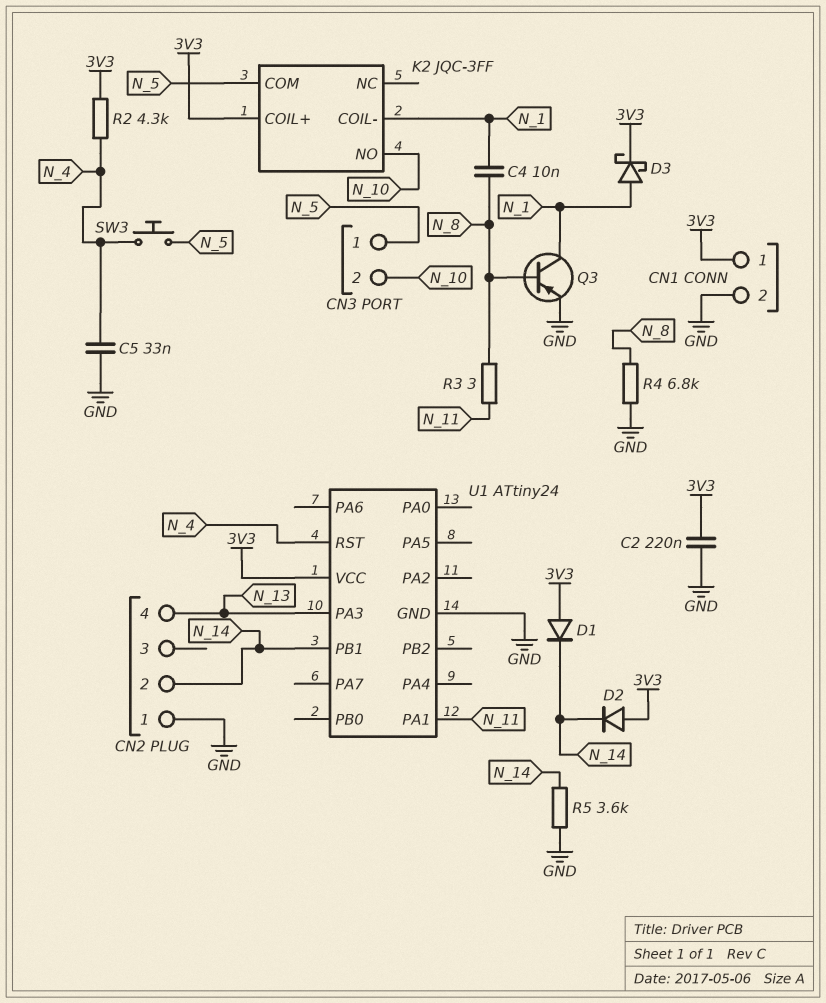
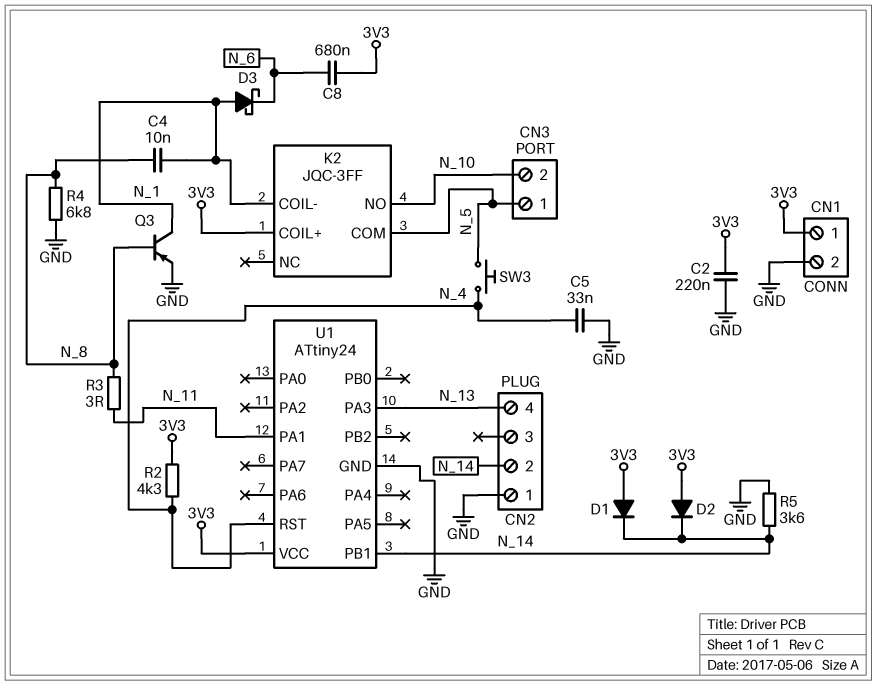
C8: none -> 680nF (3V3, N_6)
D3: schottky (A N_1, K 3V3) -> schottky (A N_1, K N_6)

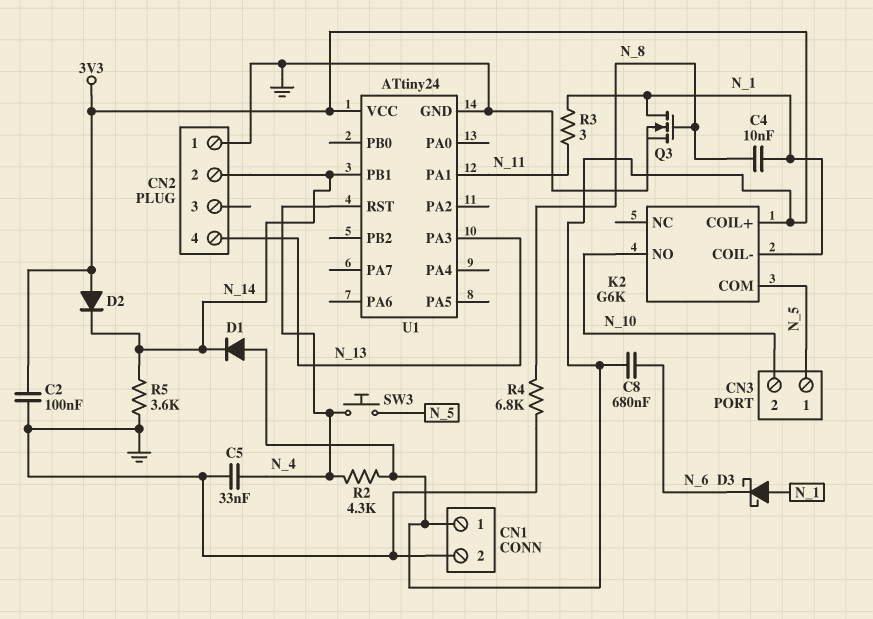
C2: 220nF (3V3, GND) -> 100nF (3V3, GND)
K2: JQC-3FF -> G6K
Q3: PNP (B N_8, C N_1, E GND) -> NMOS (G N_8, D N_1, S GND)
R3: 3 (N_8, N_11) -> 3 (N_1, N_11)

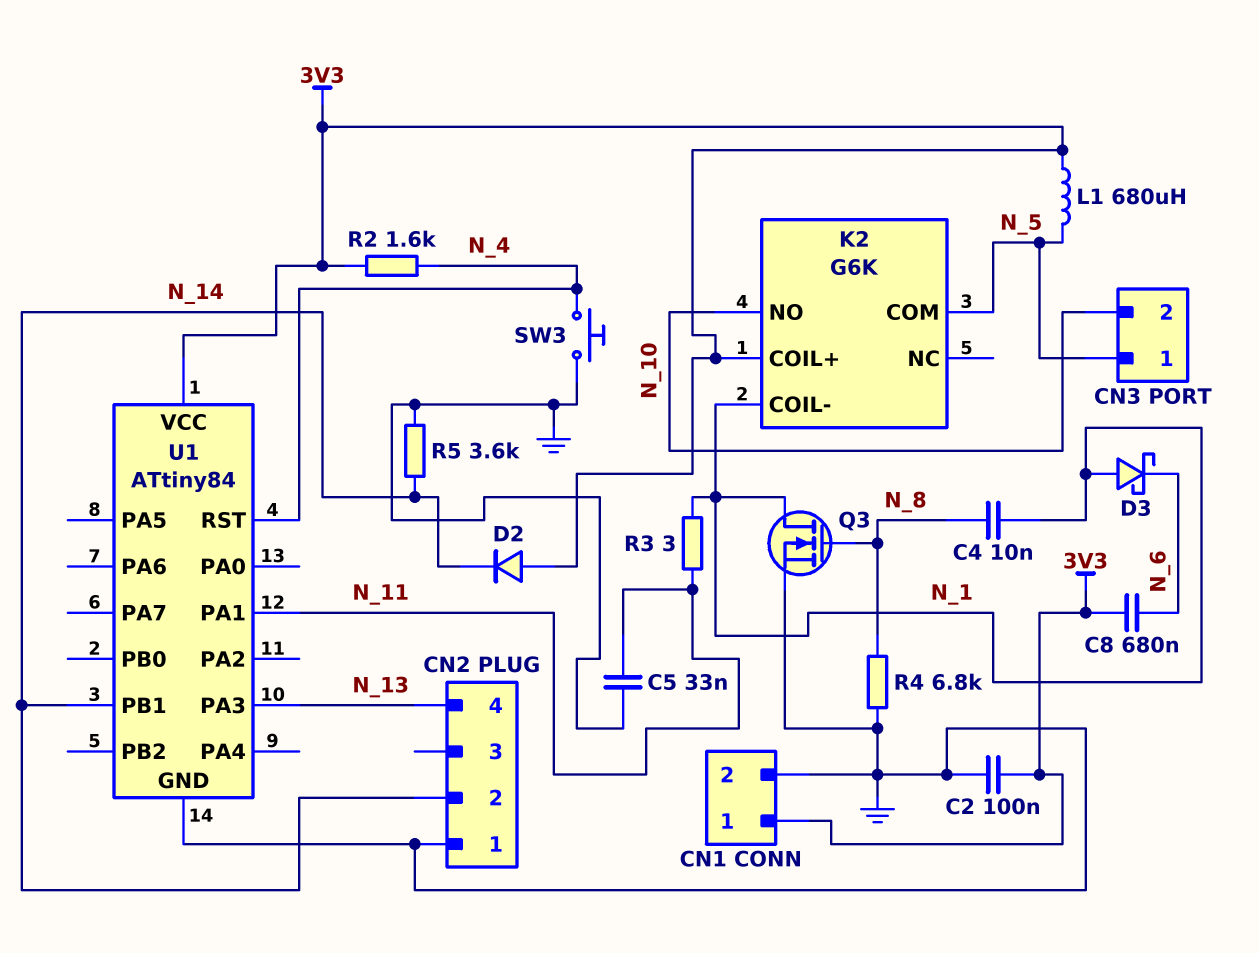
C5: 33nF (GND, N_4) -> 33nF (GND, N_11)
D1: diode (A 3V3, K N_14) -> none
L1: none -> 680uH (3V3, N_5)
R2: 4.3k (3V3, N_4) -> 1.6k (3V3, N_4)
SW3: button (N_4, N_5) -> button (GND, N_4)
U1: ATtiny24 -> ATtiny84

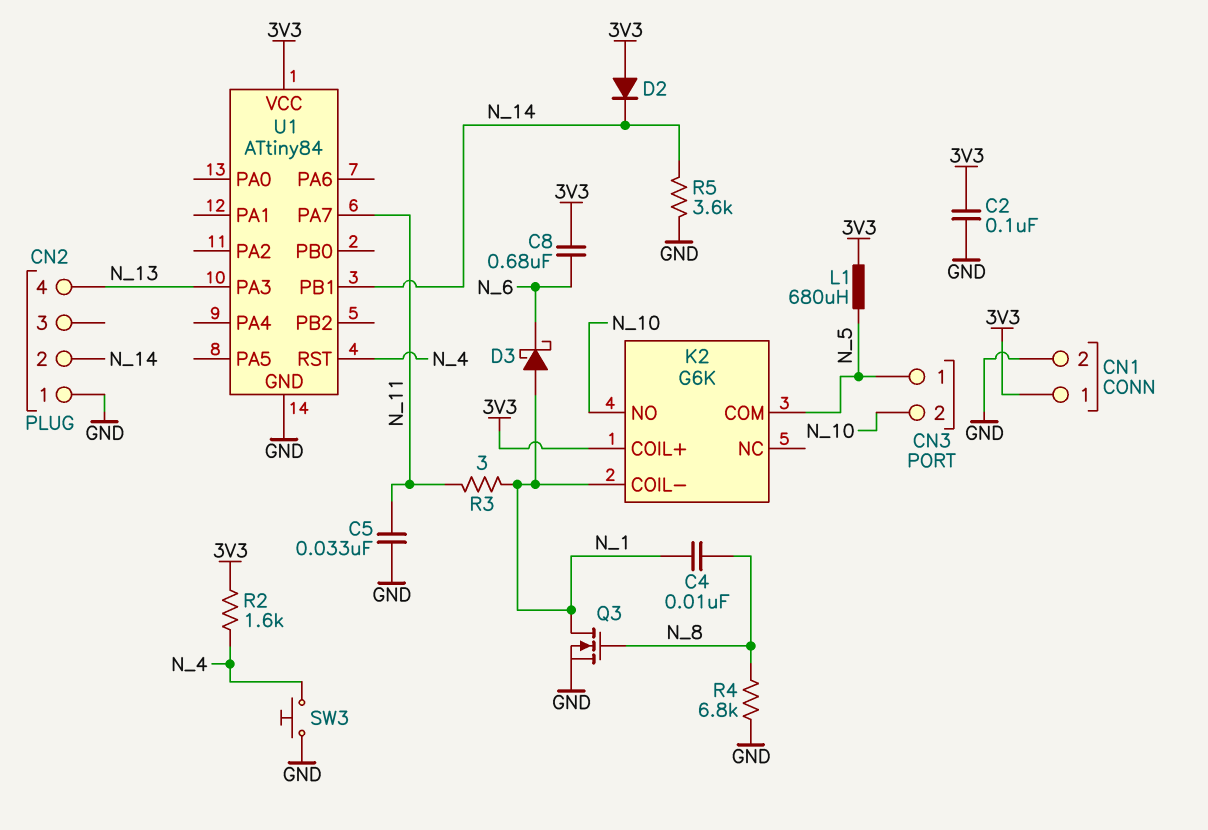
U1 pin PA1: N_11 -> none
U1 pin PA7: none -> N_11

